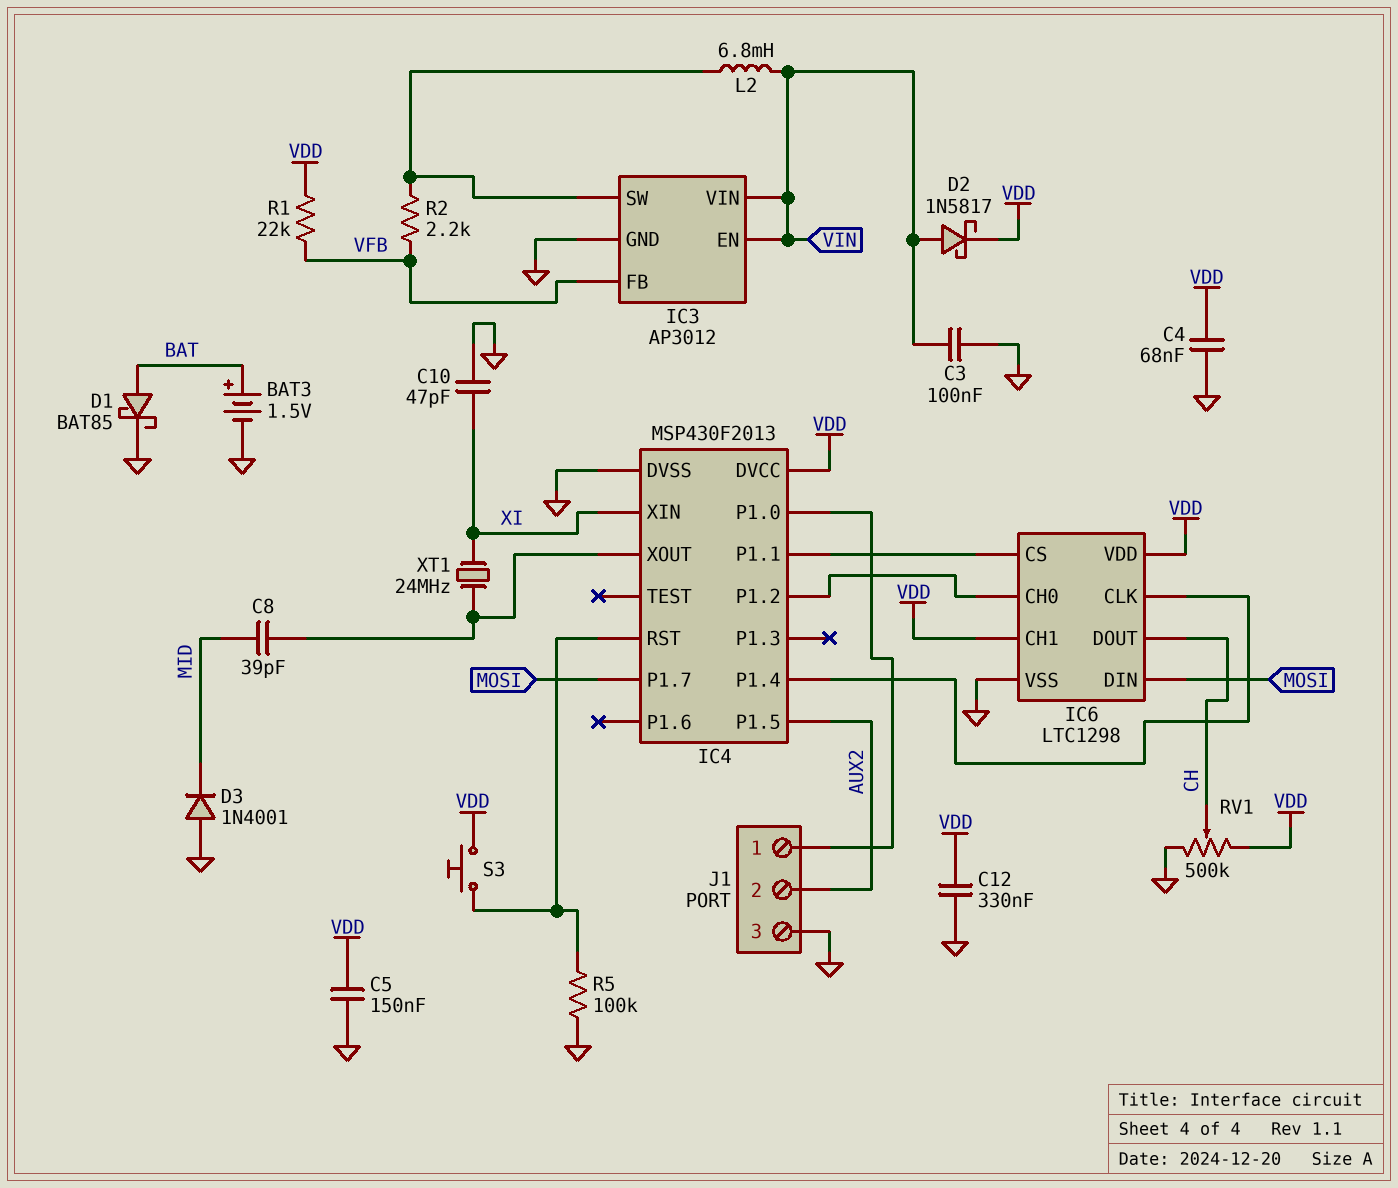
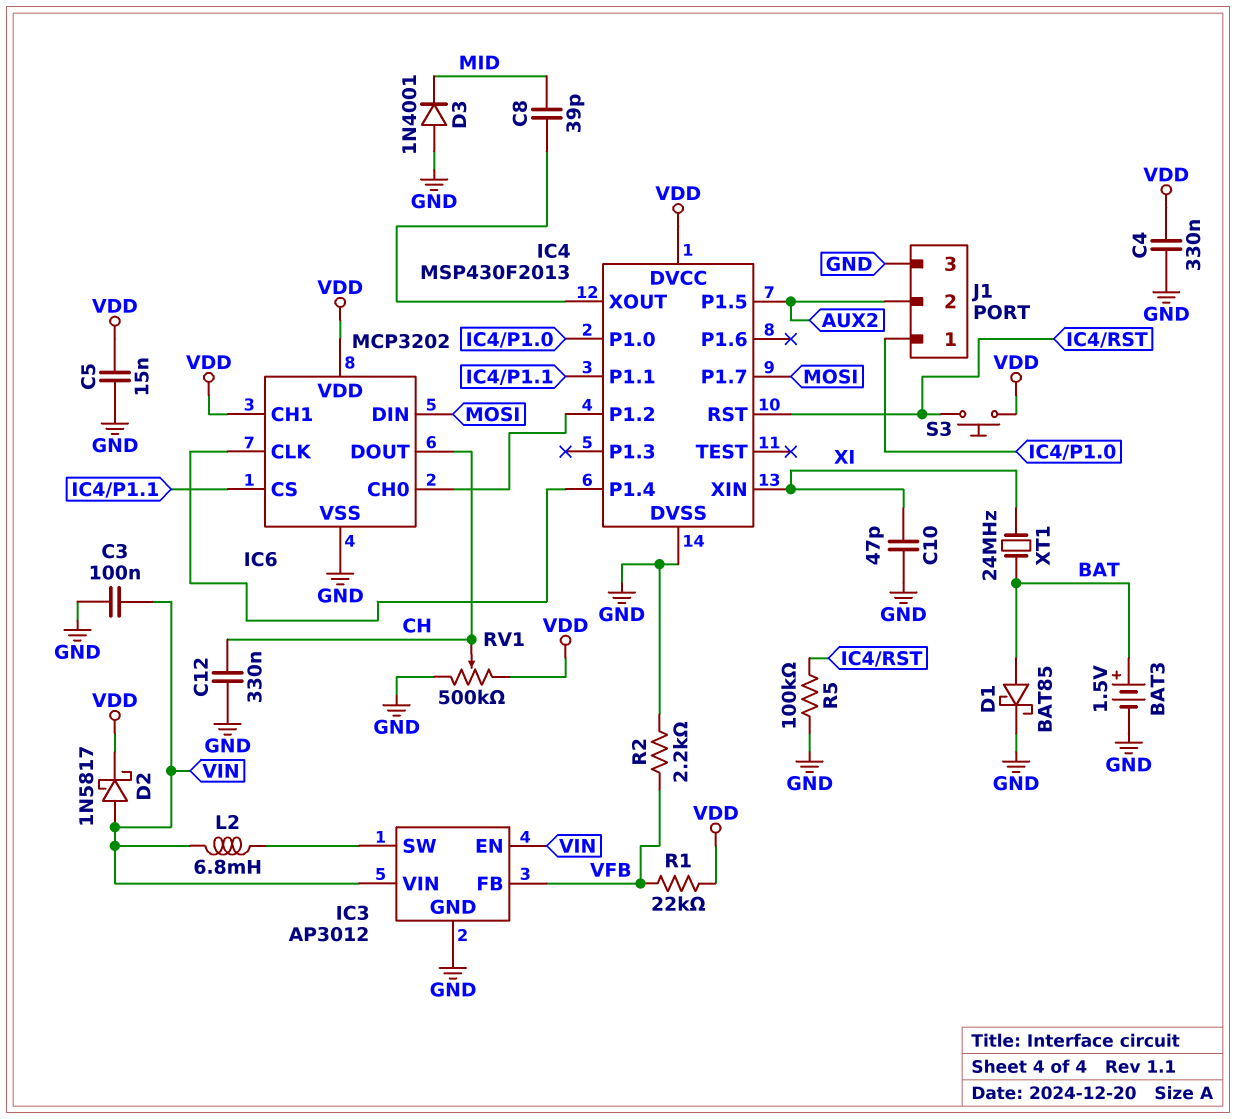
C4: 68nF (GND, VDD) -> 330nF (GND, VDD)
C5: 150nF (GND, VDD) -> 15nF (GND, VDD)
C12: 330nF (GND, VDD) -> 330nF (CH, GND)
IC6: LTC1298 -> MCP3202
R2: 2.2k (IC3/SW, VFB) -> 2.2k (GND, VFB)
XT1: 24MHz (IC4/XOUT, XI) -> 24MHz (BAT, XI)

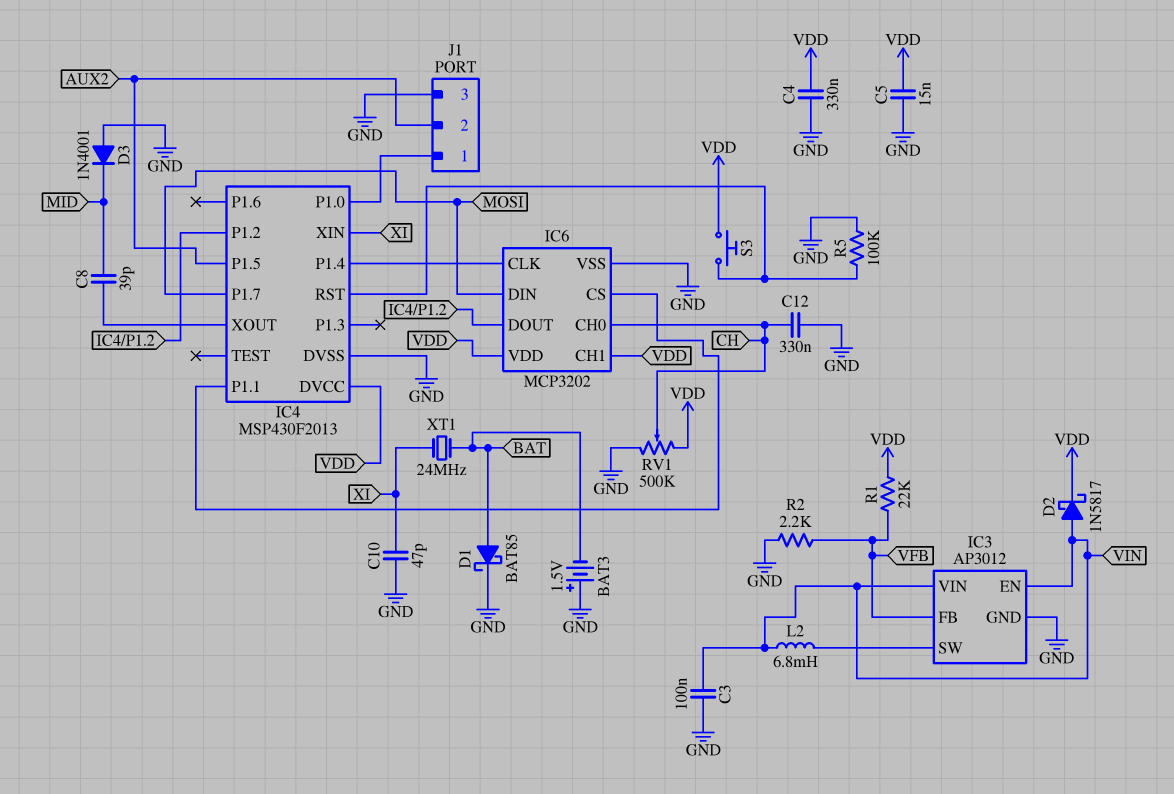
BAT3: 1.5V (plus BAT, minus GND) -> 1.5V (plus GND, minus BAT)
IC6 pin CH0: IC4/P1.2 -> CH
IC6 pin DOUT: CH -> IC4/P1.2

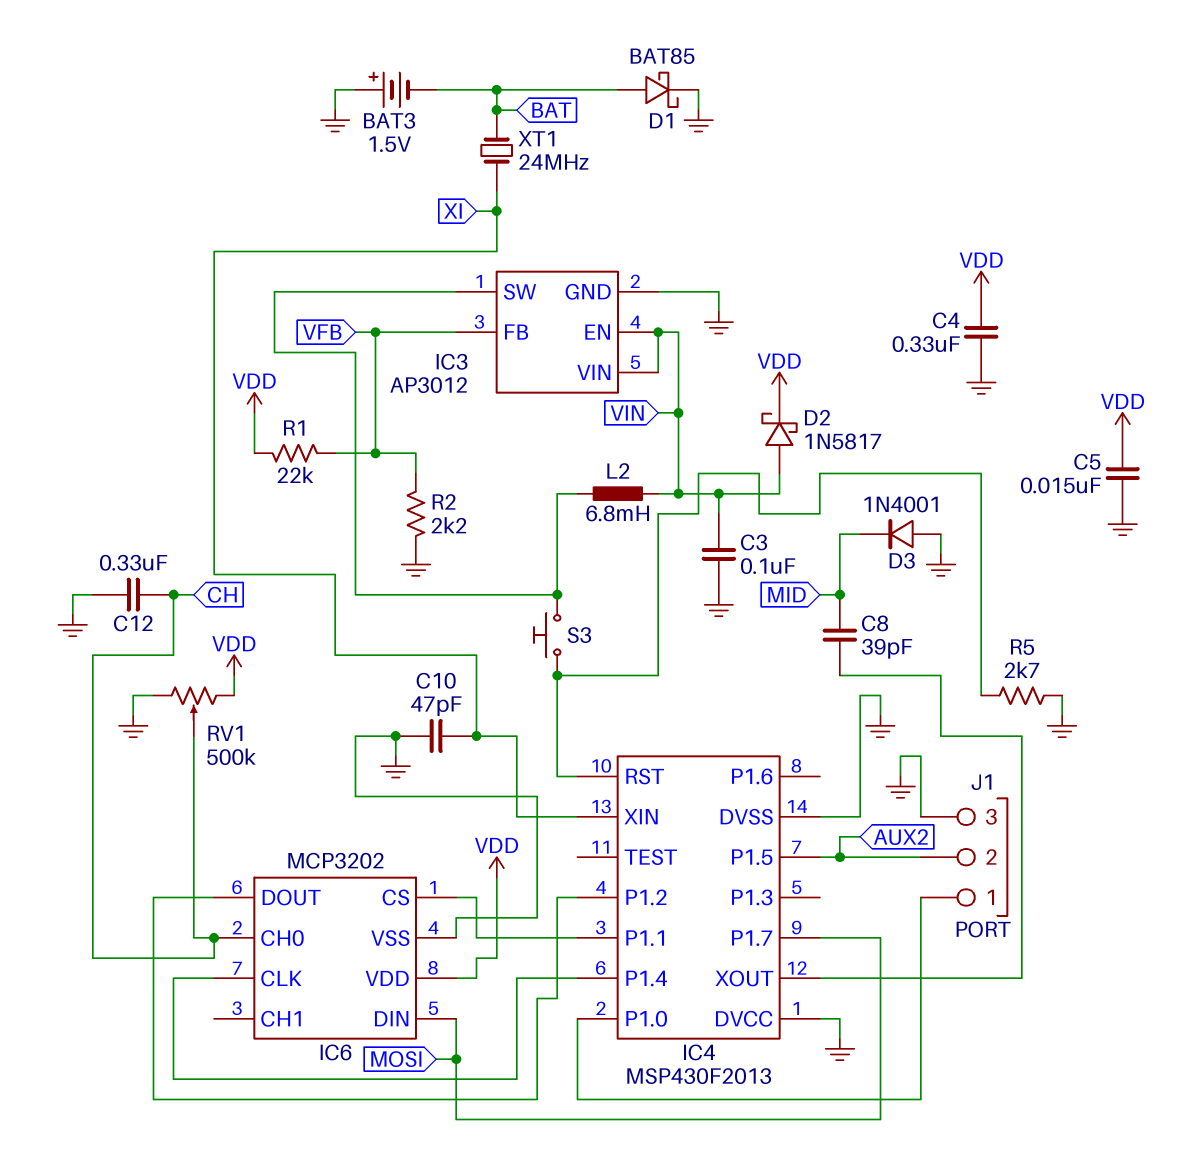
IC4 pin DVCC: VDD -> GND
IC6 pin CH1: VDD -> none
R5: 100k (GND, IC4/RST) -> 2.7k (GND, IC4/RST)
S3: button (IC4/RST, VDD) -> button (IC3/SW, IC4/RST)

